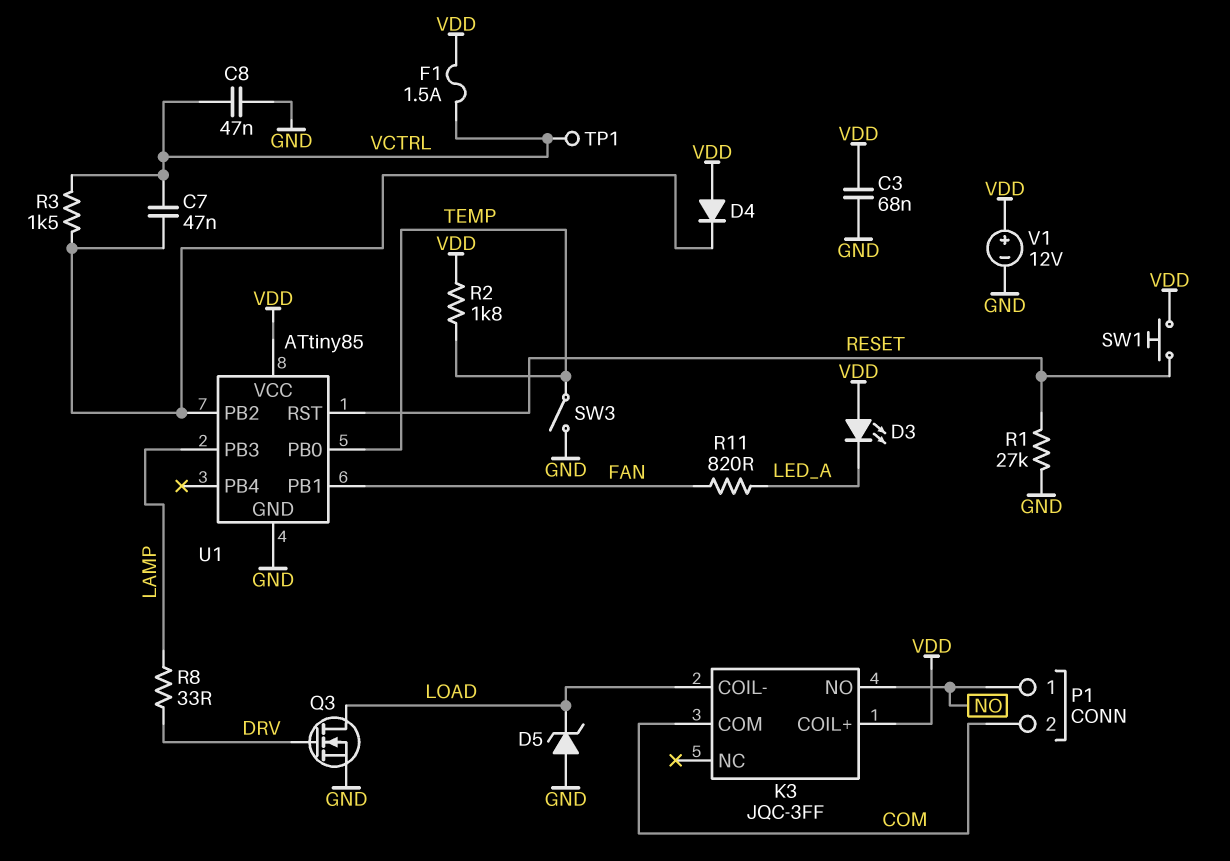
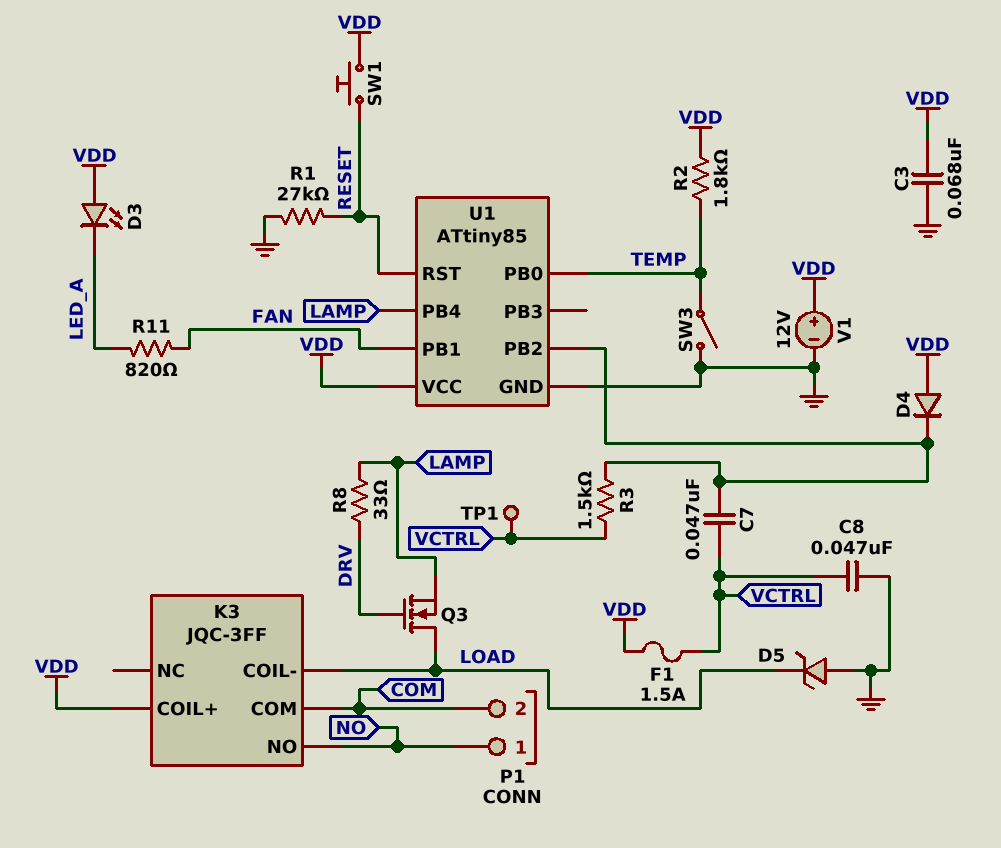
Q3: NMOS (G DRV, D LOAD, S GND) -> NMOS (G DRV, D LOAD, S LAMP)
U1 pin PB3: LAMP -> none
U1 pin PB4: none -> LAMP

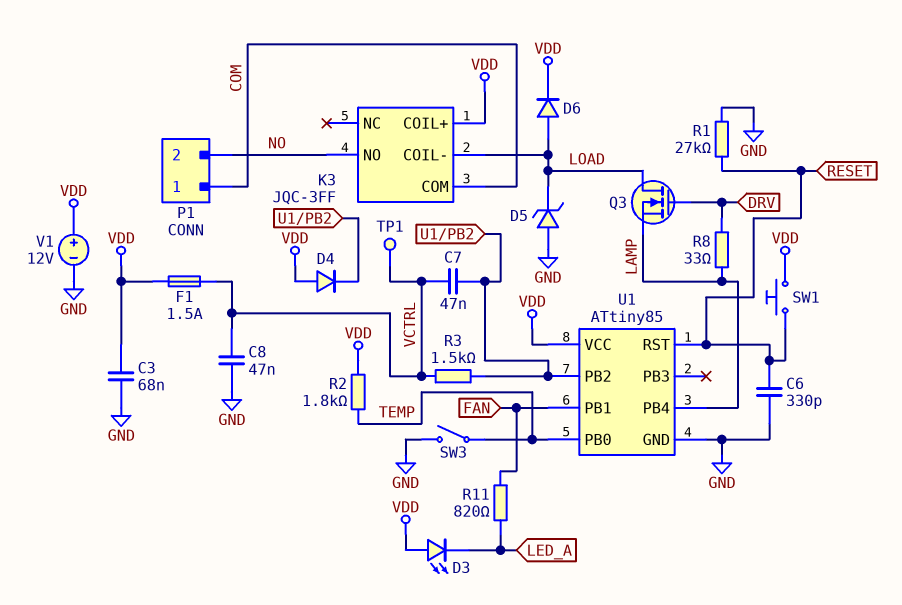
C6: none -> 330pF (GND, RESET)
D6: none -> diode (A LOAD, K VDD)
P1 pin 1: NO -> COM
P1 pin 2: COM -> NO

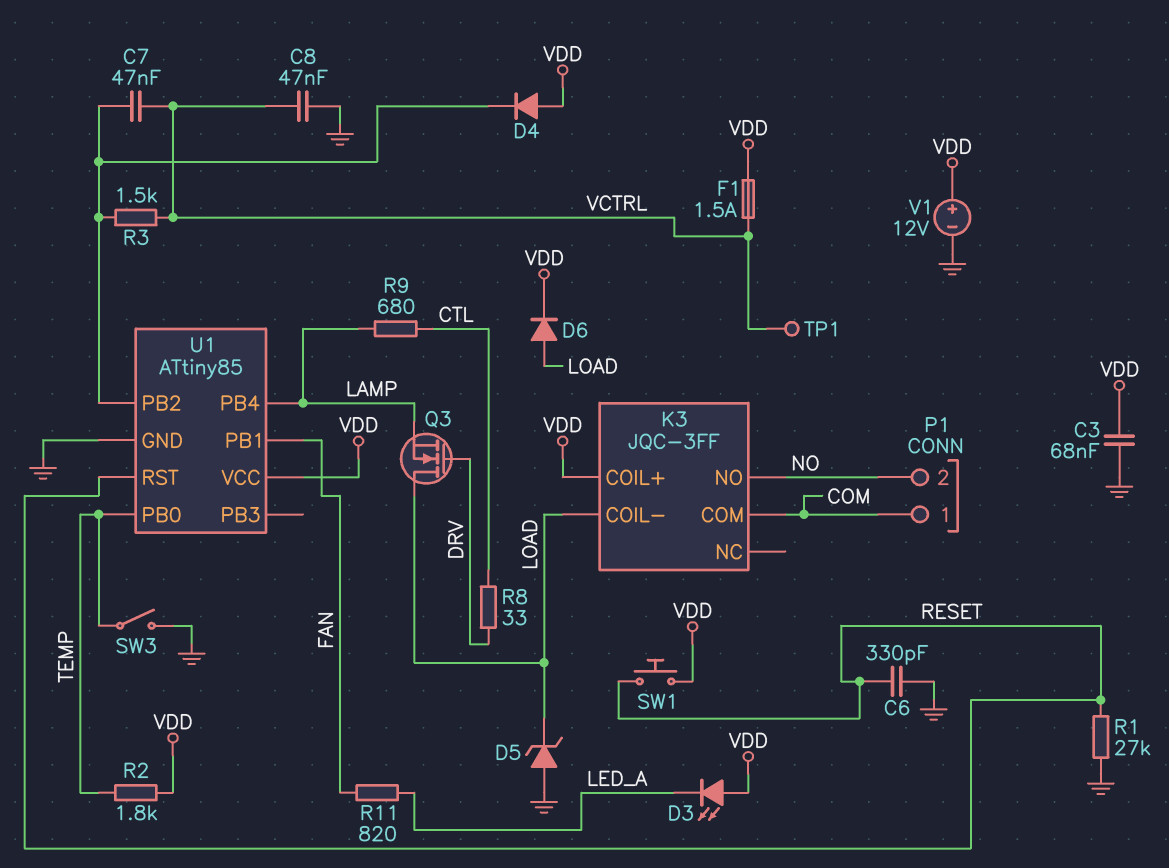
R8: 33 (DRV, LAMP) -> 33 (CTL, DRV)
R9: none -> 680 (CTL, LAMP)

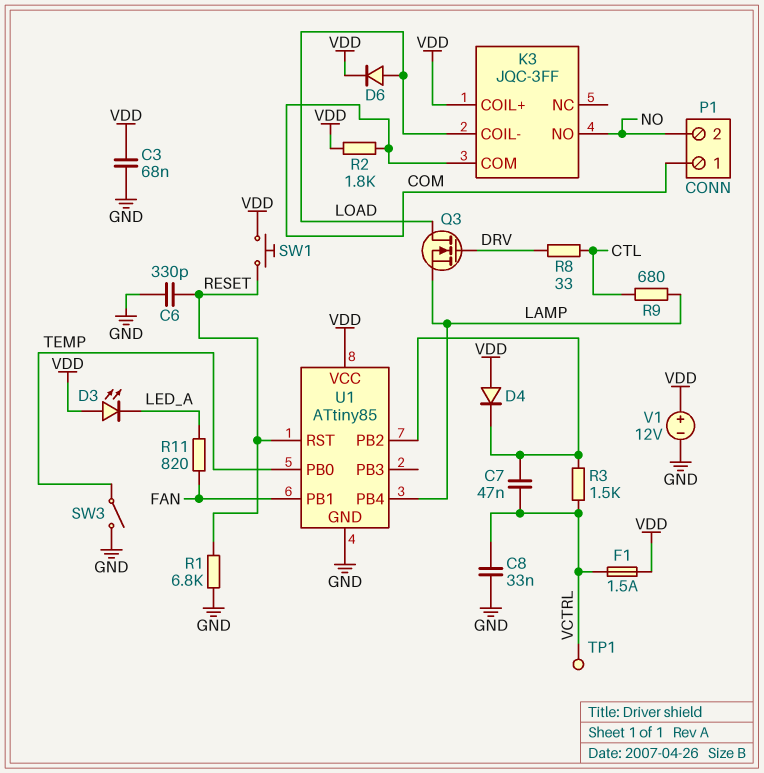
C8: 47nF (GND, VCTRL) -> 33nF (GND, VCTRL)
D5: zener (A GND, K LOAD) -> none
R1: 27k (GND, RESET) -> 6.8k (GND, RESET)
R2: 1.8k (TEMP, VDD) -> 1.8k (COM, VDD)

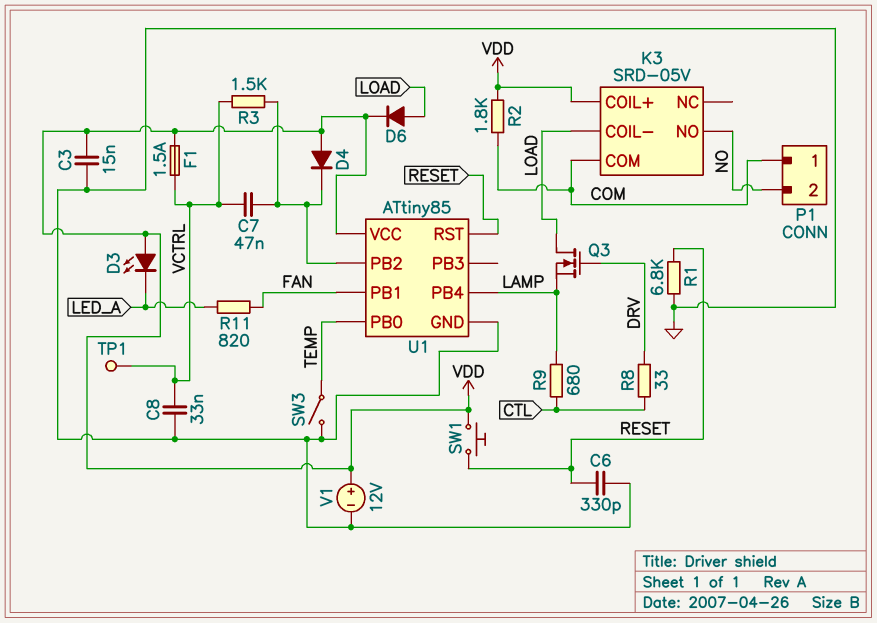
C3: 68nF (GND, VDD) -> 15nF (GND, VDD)
K3: JQC-3FF -> SRD-05V

